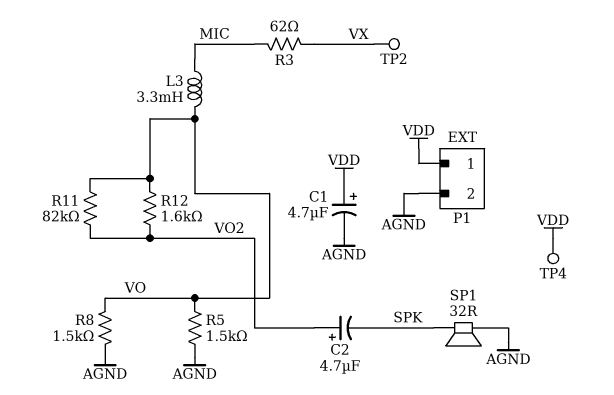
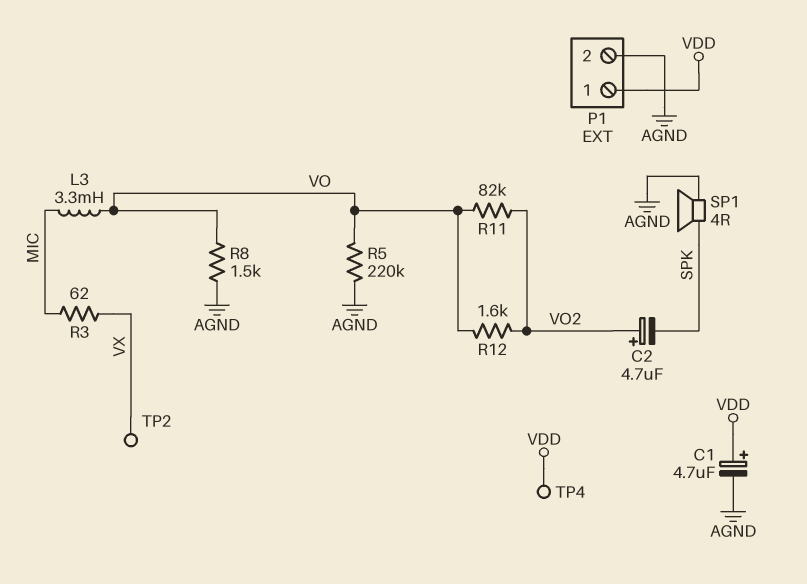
R5: 1.5k (AGND, VO) -> 220k (AGND, VO)
SP1: speaker 32R (AGND, SPK) -> speaker 4R (AGND, SPK)

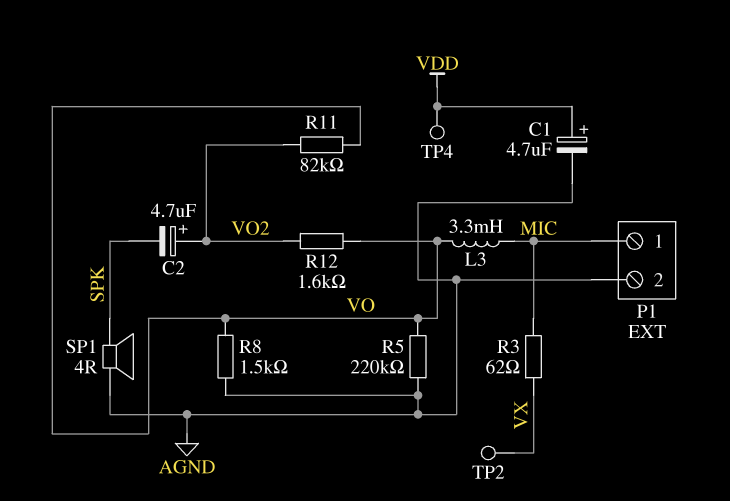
P1 pin 1: VDD -> MIC

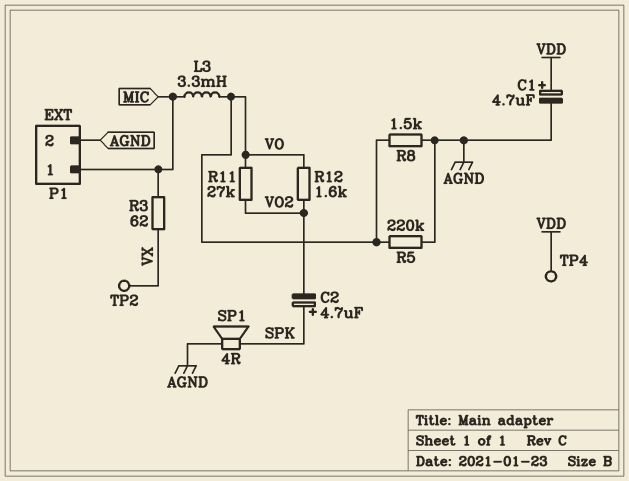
C2: 4.7uF (plus VO2, minus SPK) -> 4.7uF (plus SPK, minus VO2)
R11: 82k (VO, VO2) -> 27k (VO, VO2)

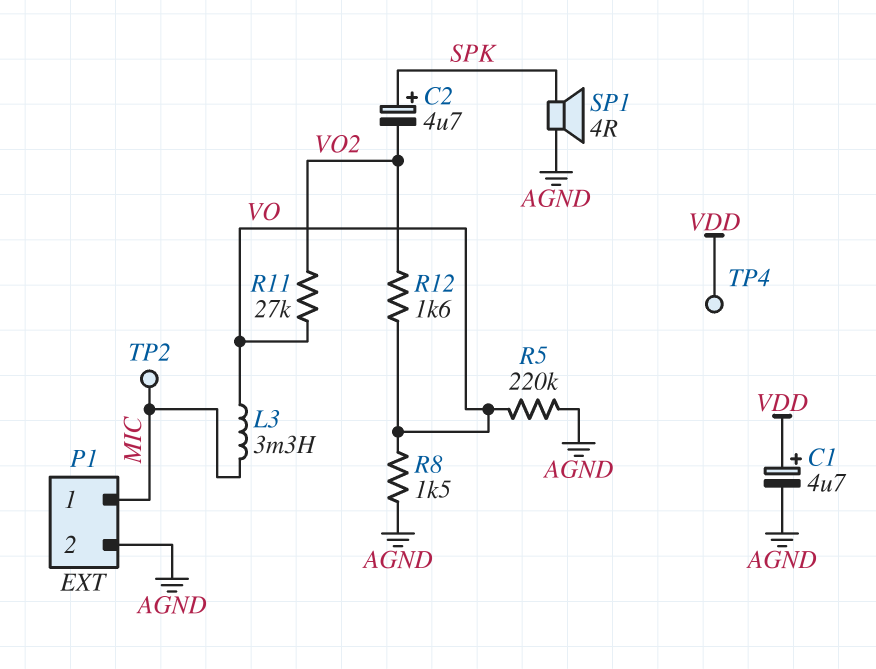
R3: 62 (MIC, VX) -> none
TP2: test point (VX) -> test point (MIC)

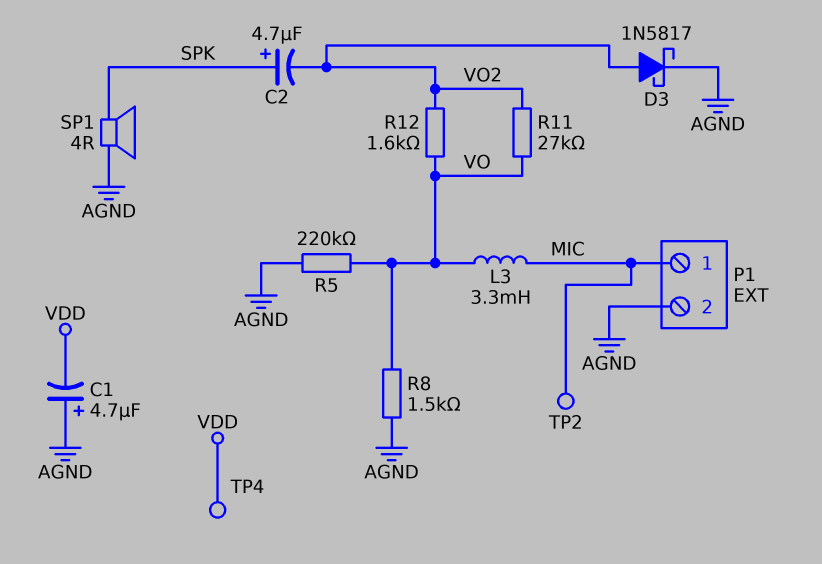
C1: 4.7uF (plus VDD, minus AGND) -> 4.7uF (plus AGND, minus VDD)
D3: none -> schottky 1N5817 (A VO2, K AGND)

